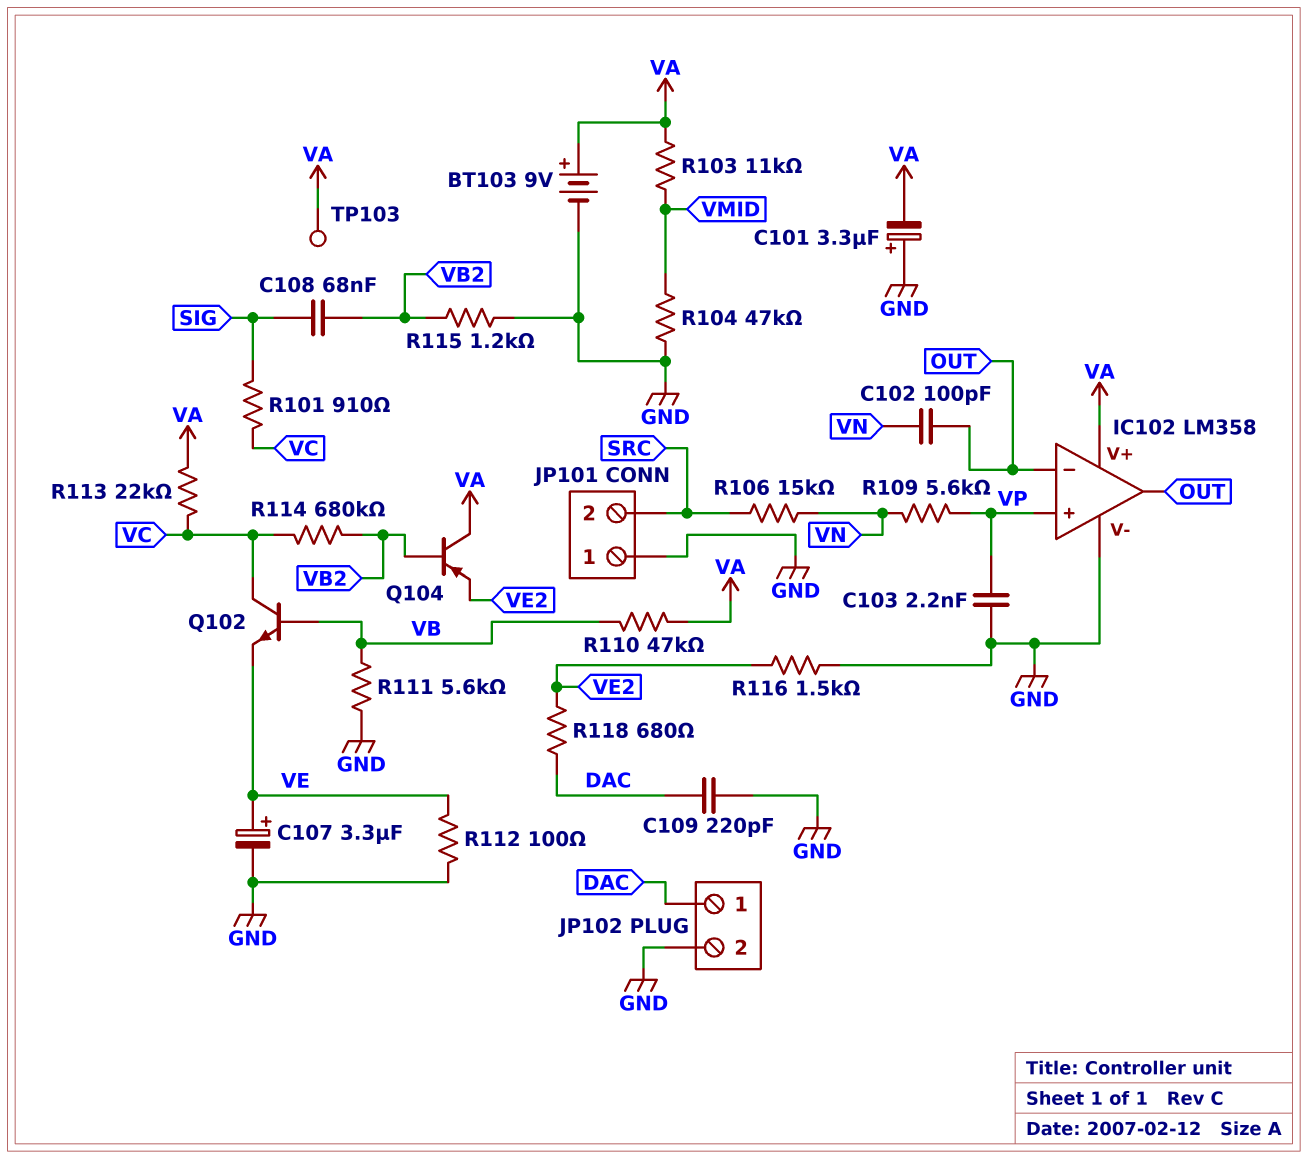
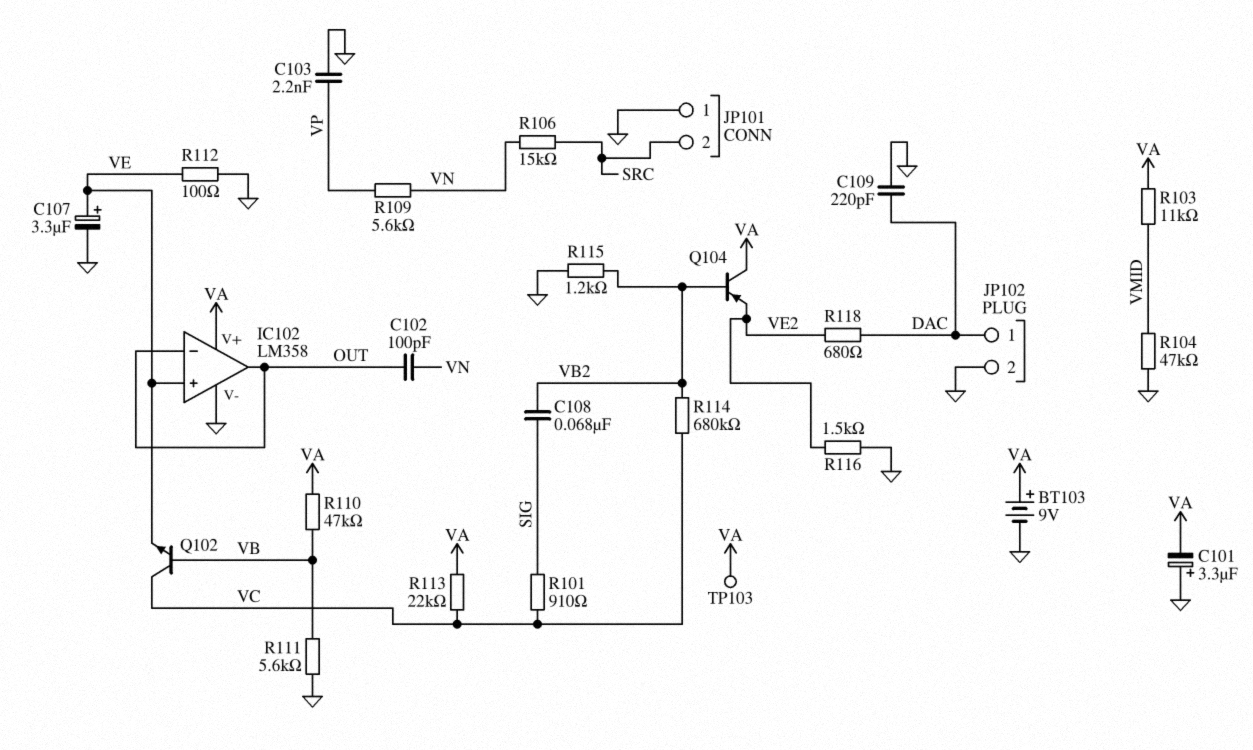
IC102 pin in+: VP -> VE

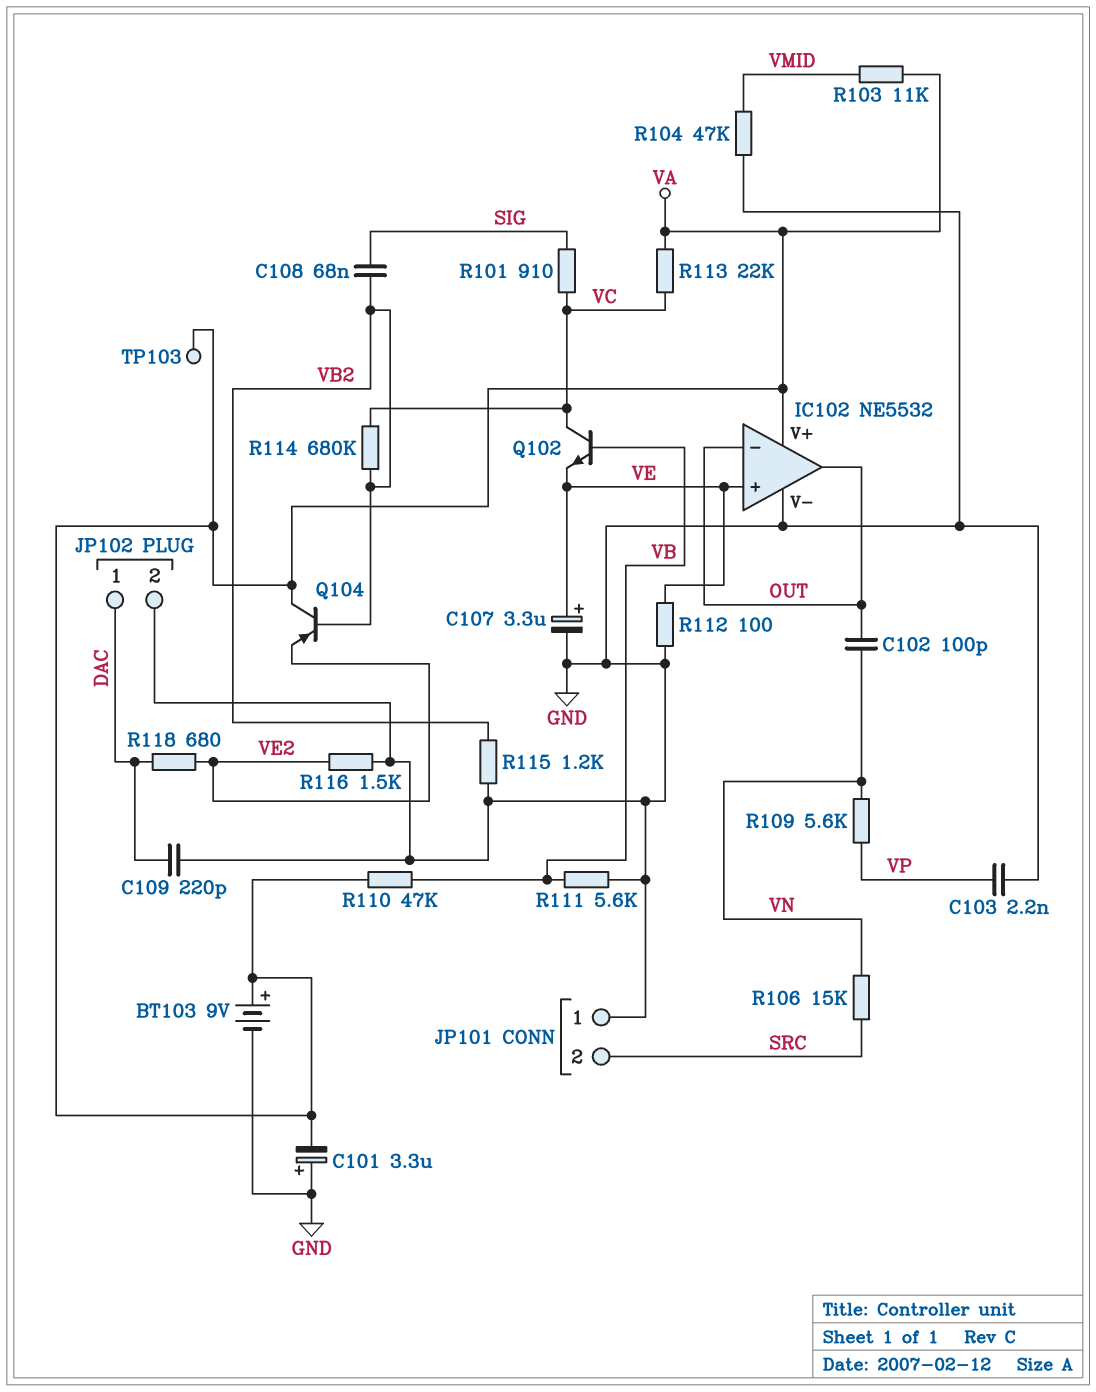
IC102: LM358 -> NE5532

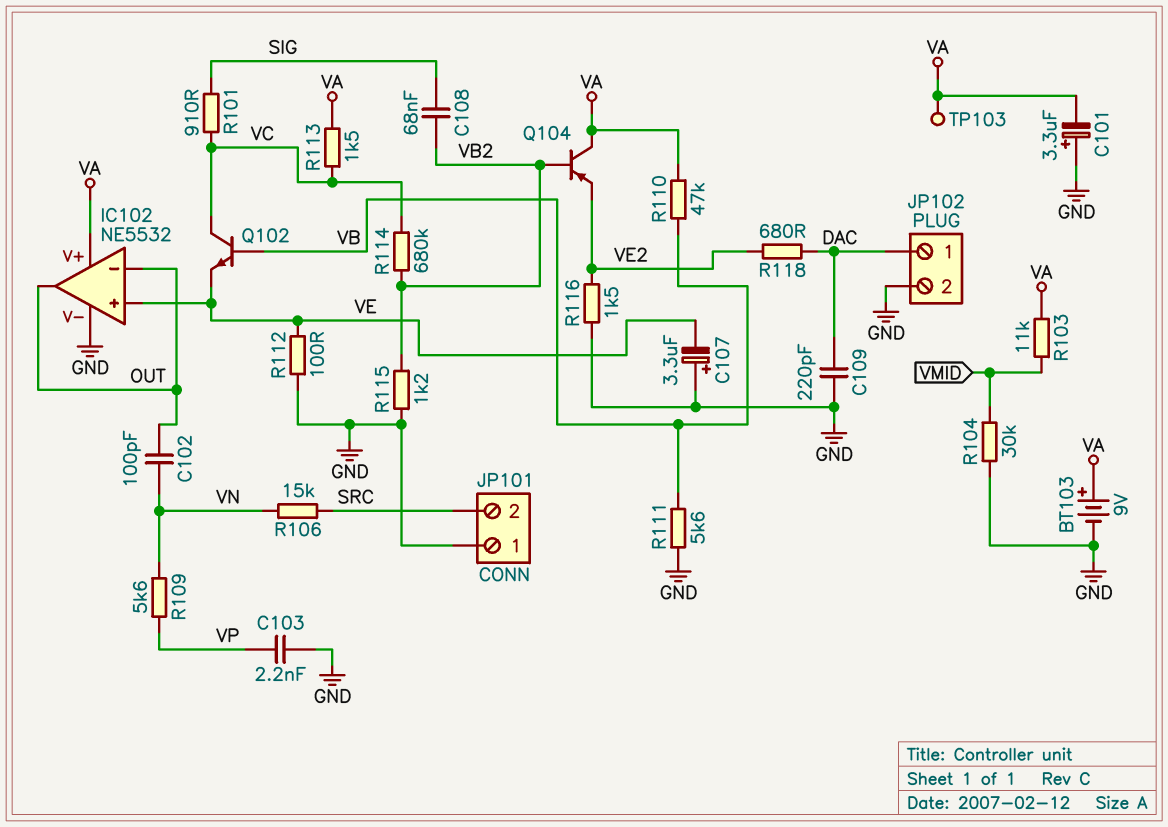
C107: 3.3uF (plus VE, minus GND) -> 3.3uF (plus GND, minus VE)
R104: 47k (GND, VMID) -> 30k (GND, VMID)
R113: 22k (VA, VC) -> 1.5k (VA, VC)

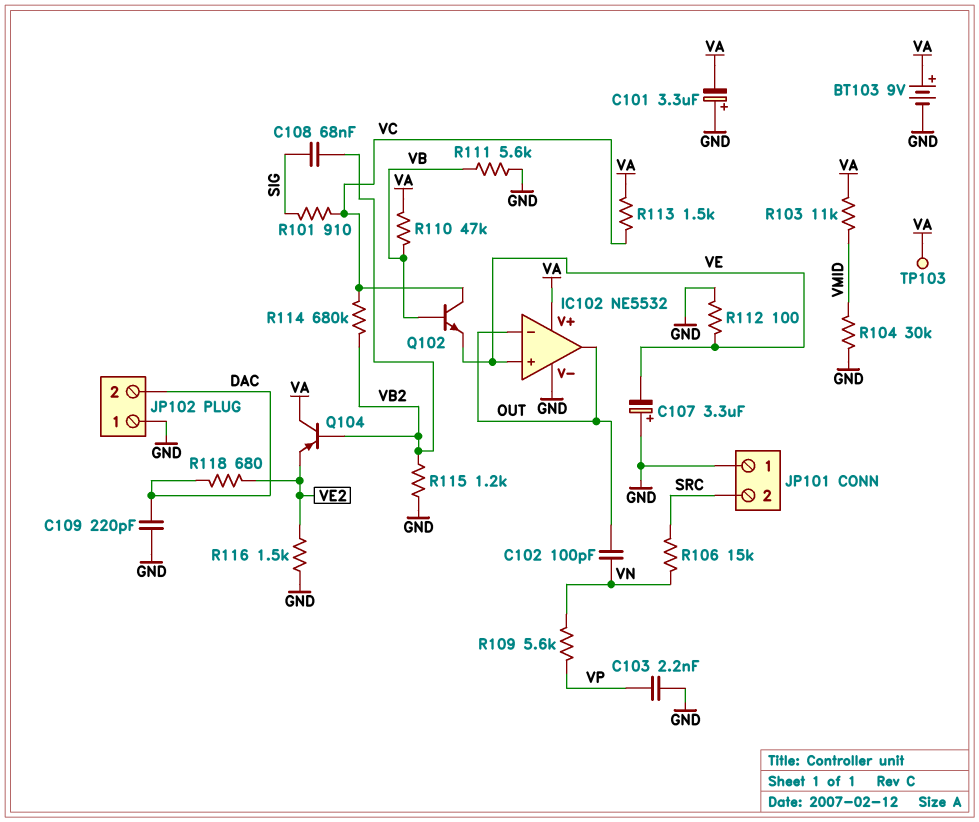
JP102 pin 1: DAC -> GND
JP102 pin 2: GND -> DAC

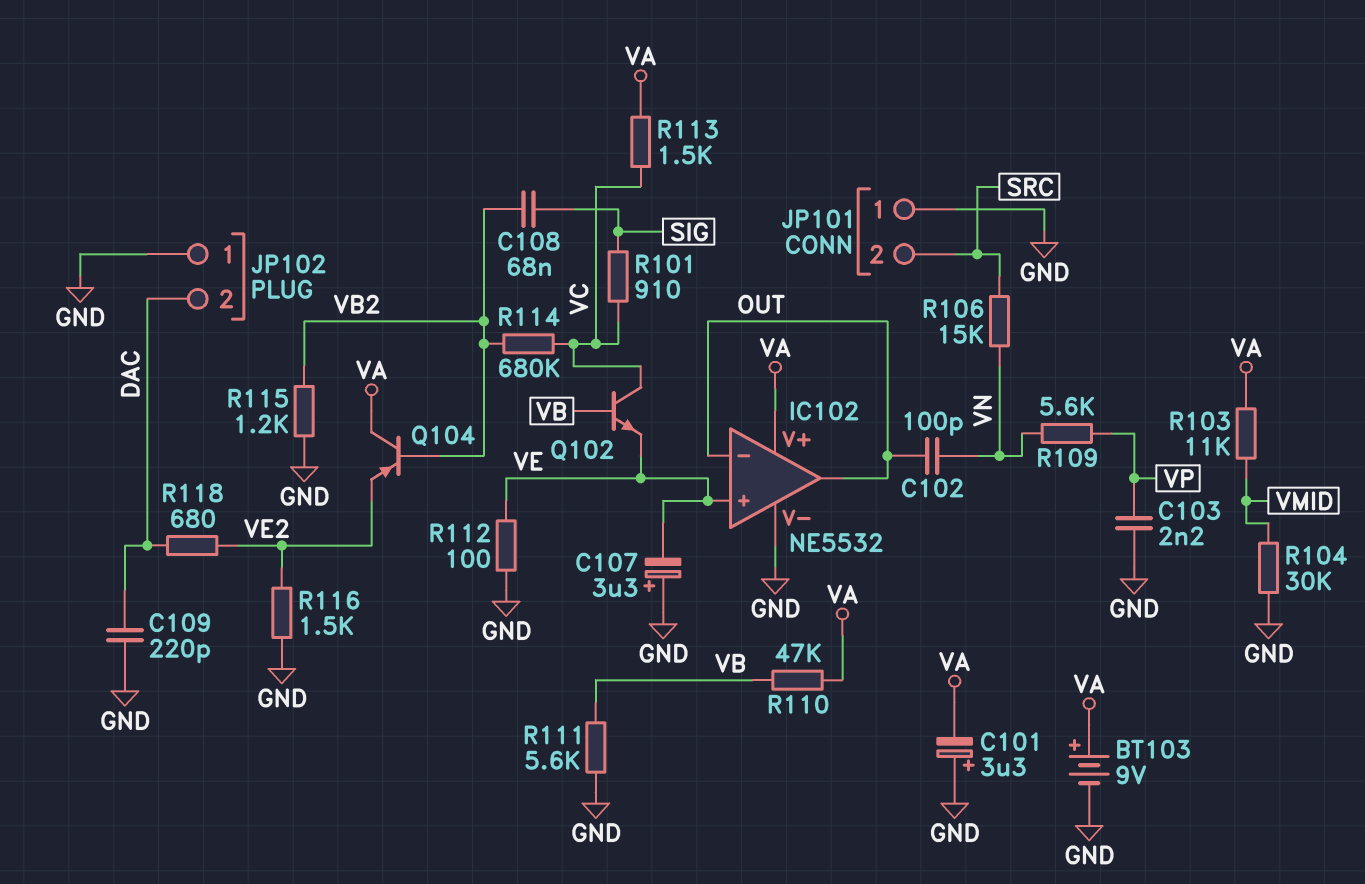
TP103: test point (VA) -> none

